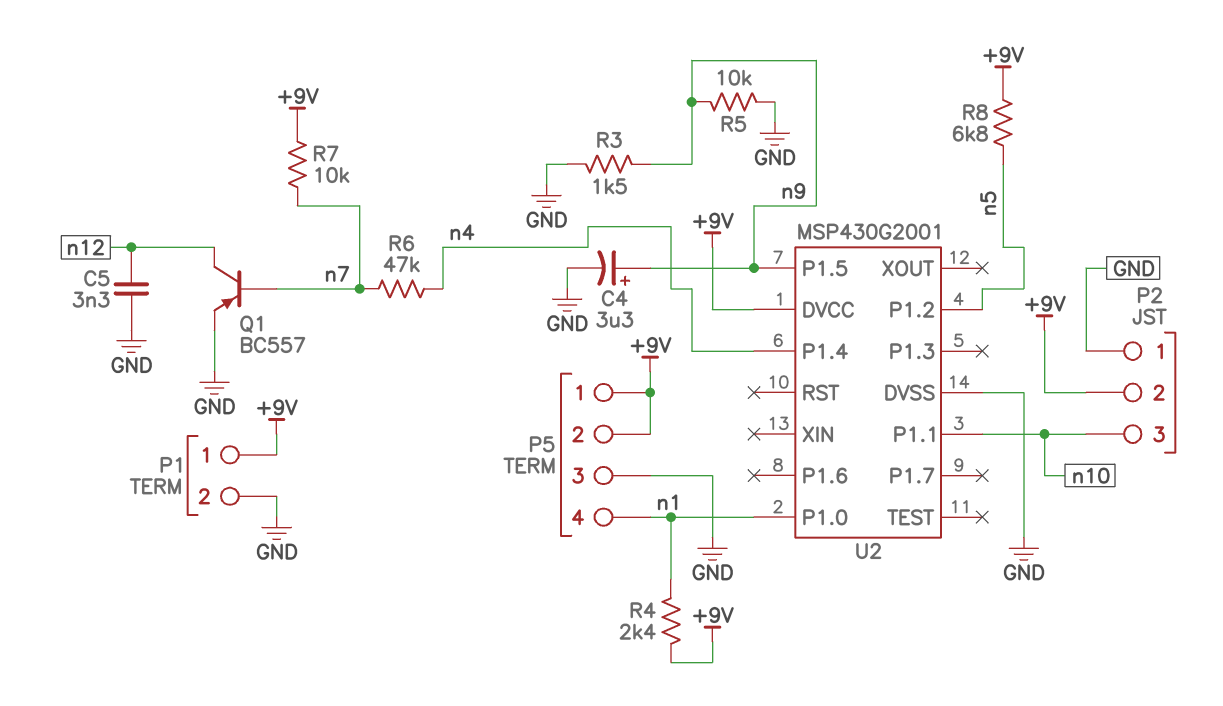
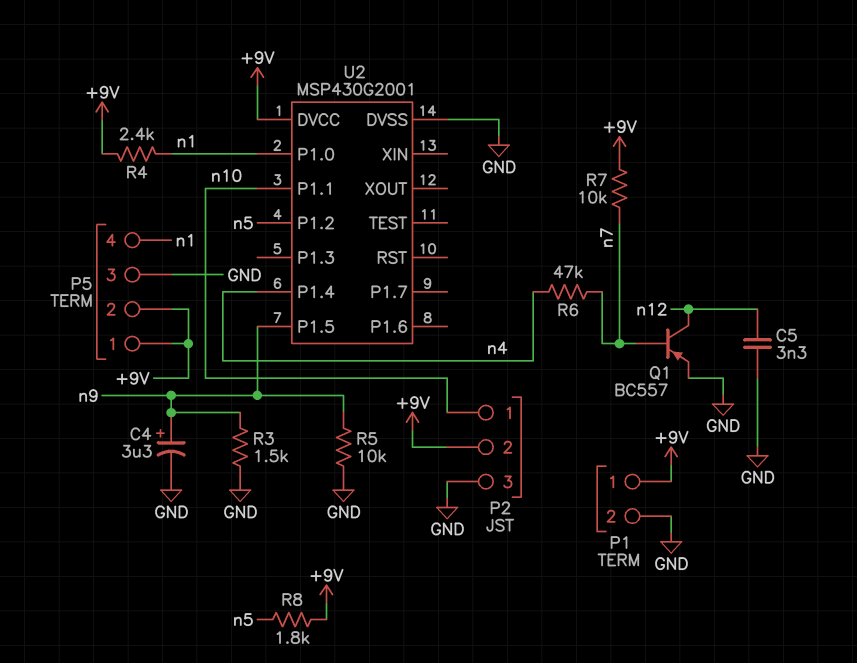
P2 pin 1: GND -> n10
P2 pin 3: n10 -> GND
R8: 6.8k (+9V, n5) -> 1.8k (+9V, n5)

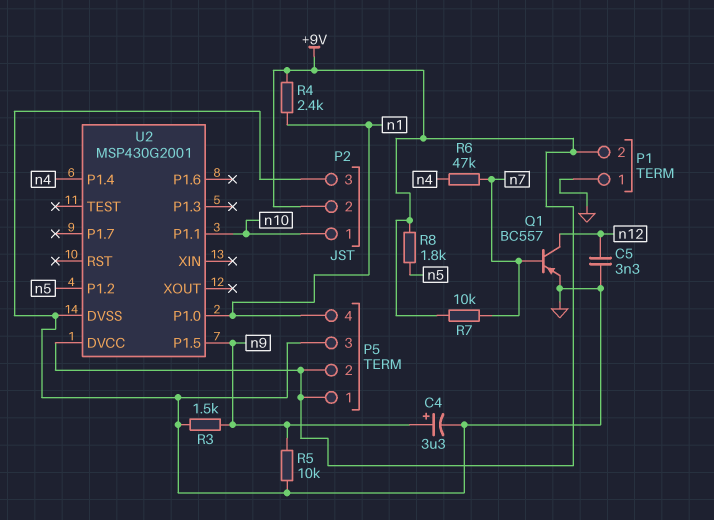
P1 pin 1: +9V -> GND
P1 pin 2: GND -> +9V

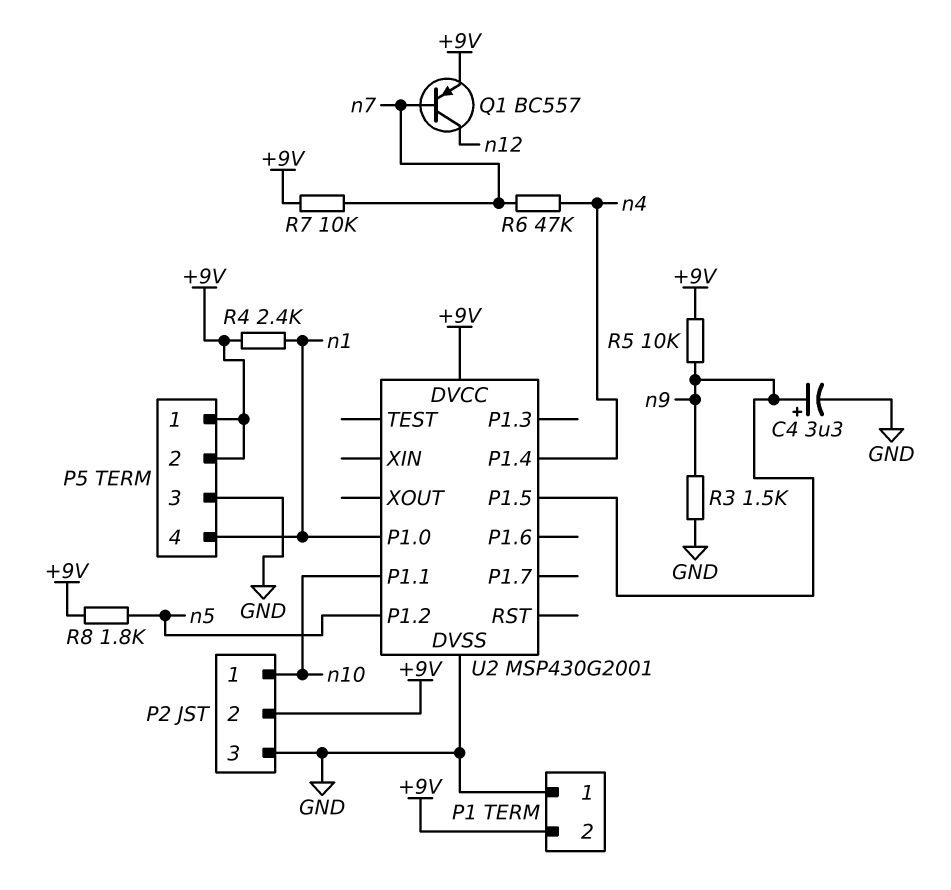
C5: 3.3nF (GND, n12) -> none
Q1: PNP BC557 (B n7, C n12, E GND) -> PNP BC557 (B n7, C n12, E +9V)
R5: 10k (GND, n9) -> 10k (+9V, n9)

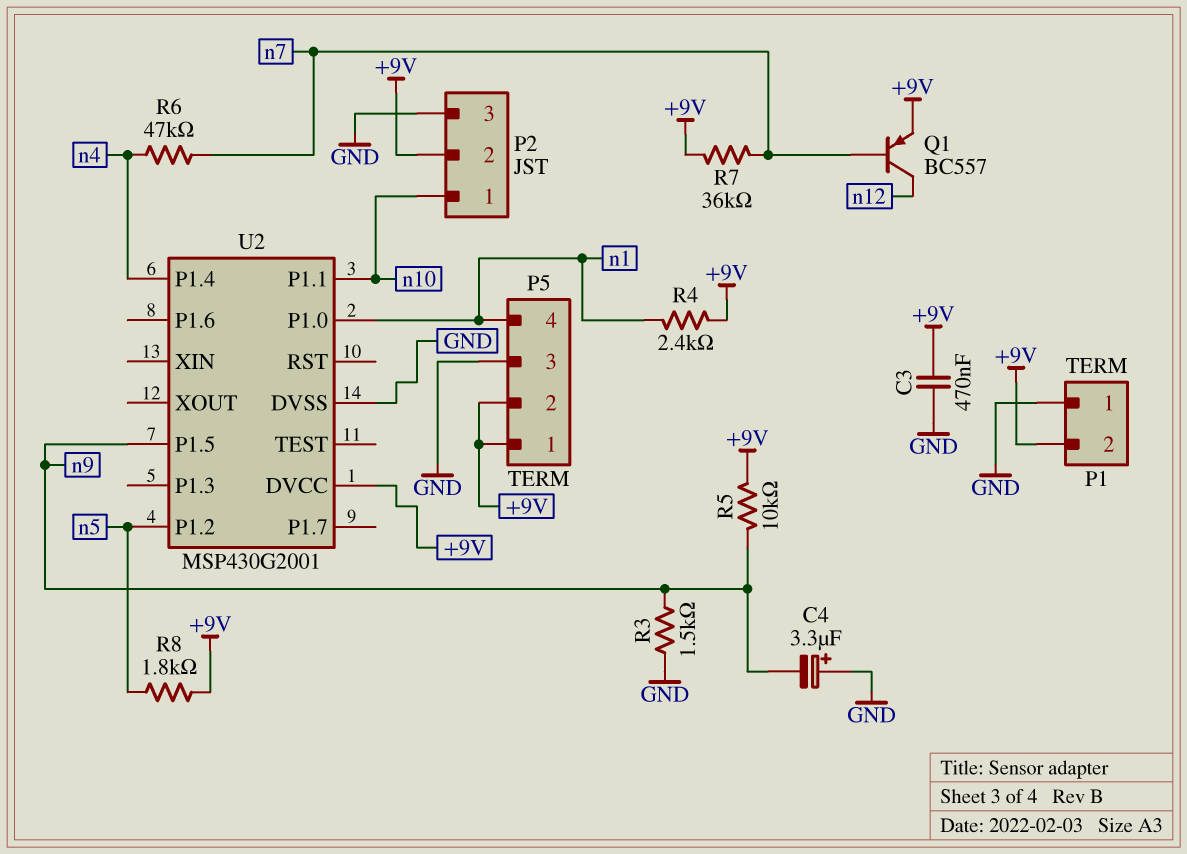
C3: none -> 470nF (+9V, GND)
C4: 3.3uF (plus n9, minus GND) -> 3.3uF (plus GND, minus n9)
R7: 10k (+9V, n7) -> 36k (+9V, n7)

